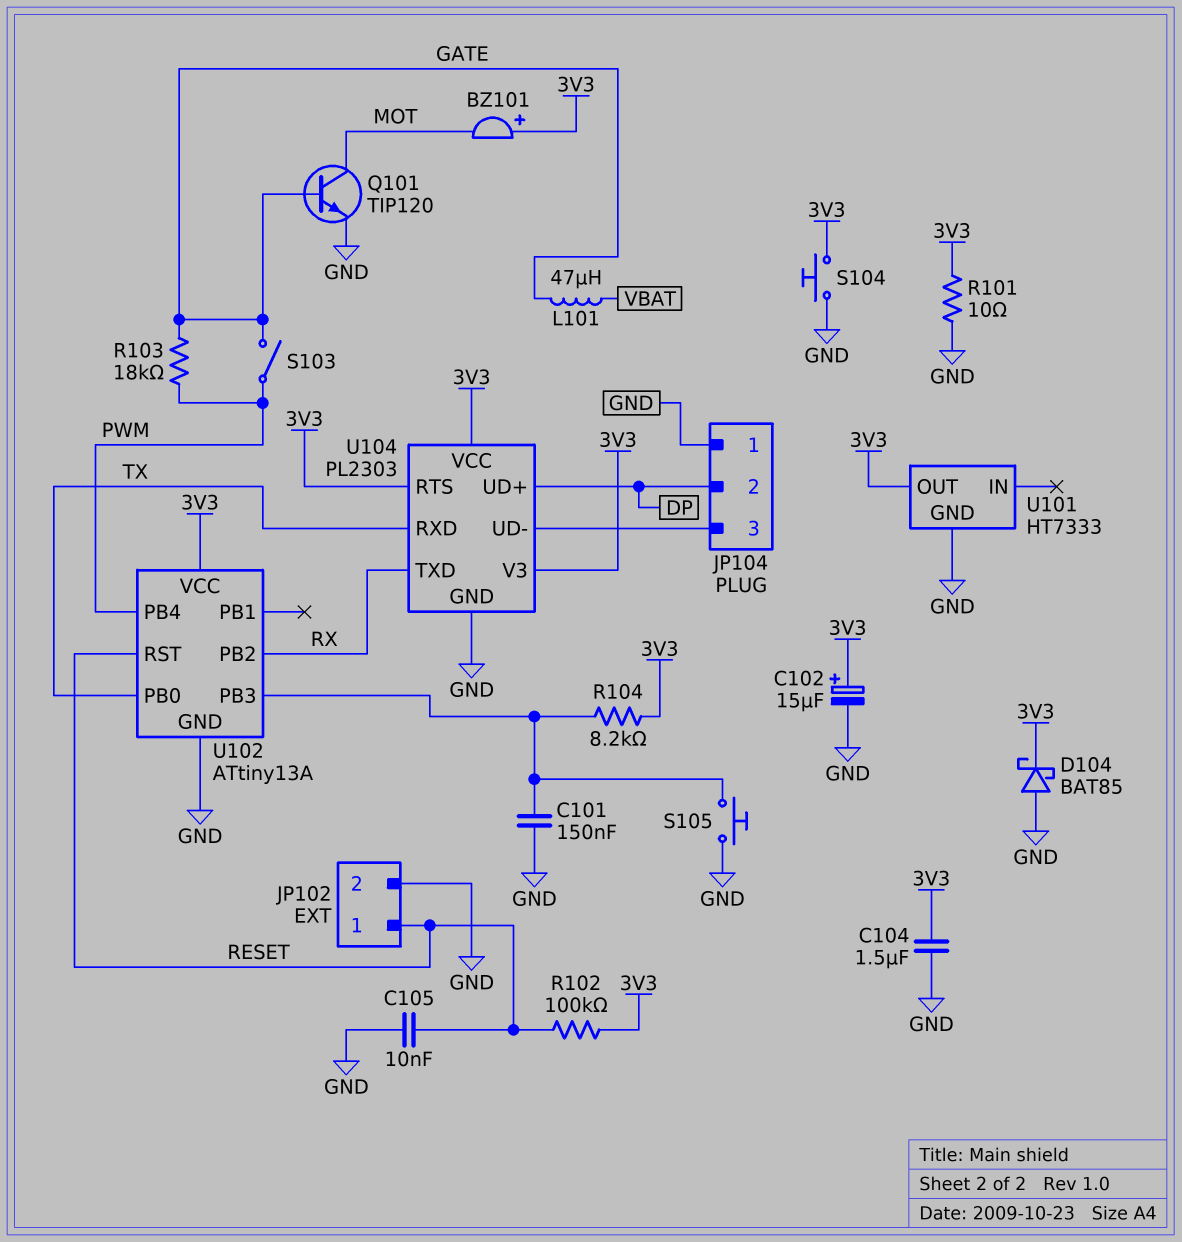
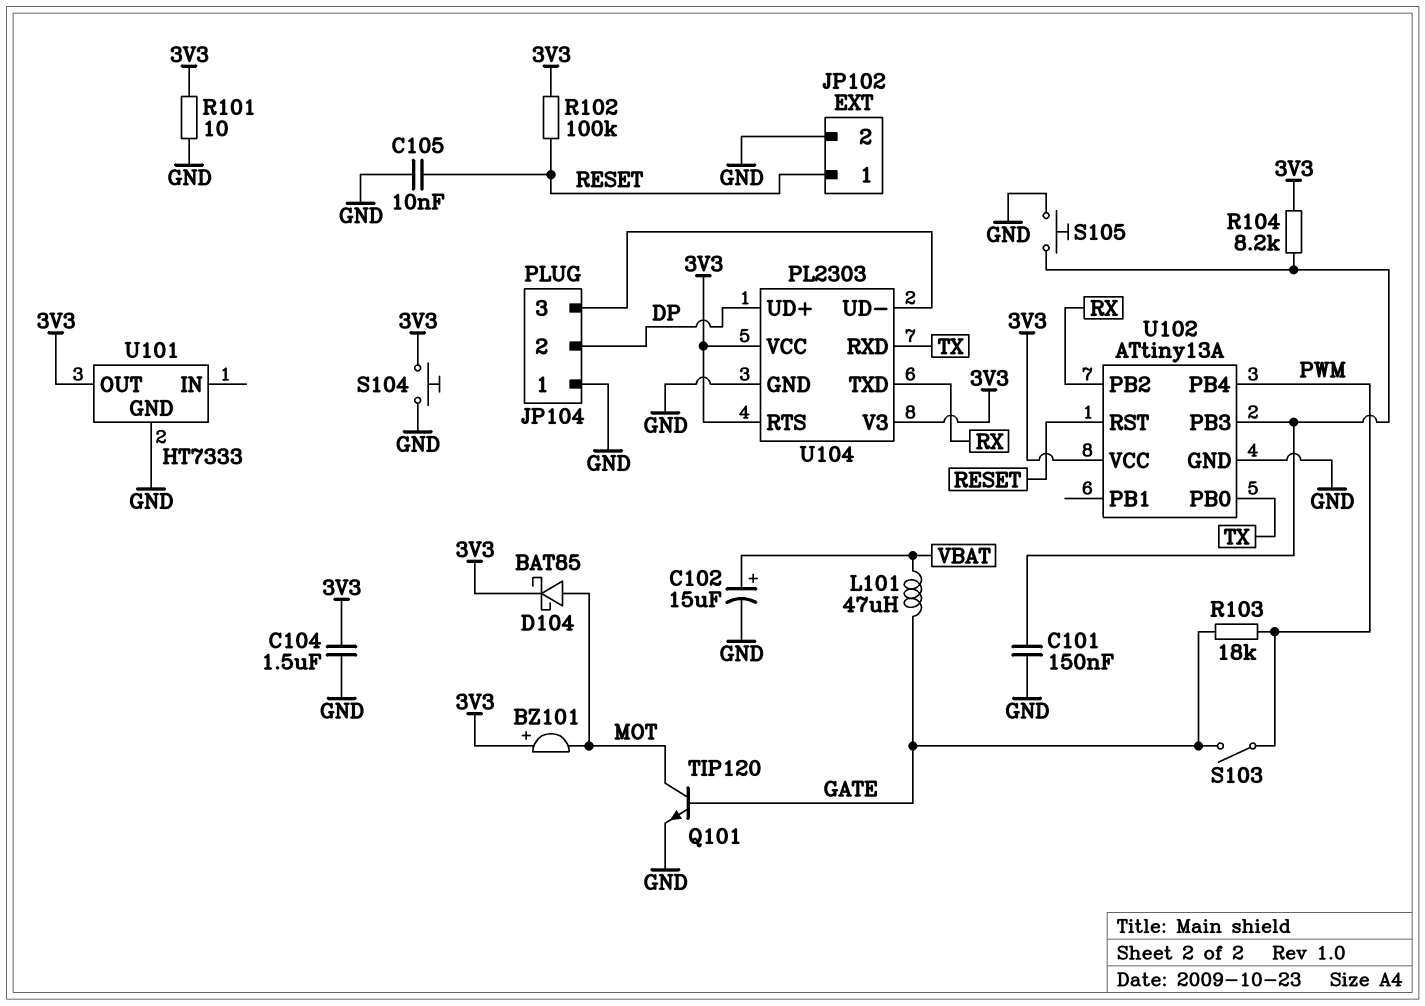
C102: 15uF (plus 3V3, minus GND) -> 15uF (plus VBAT, minus GND)
D104: schottky BAT85 (A GND, K 3V3) -> schottky BAT85 (A MOT, K 3V3)

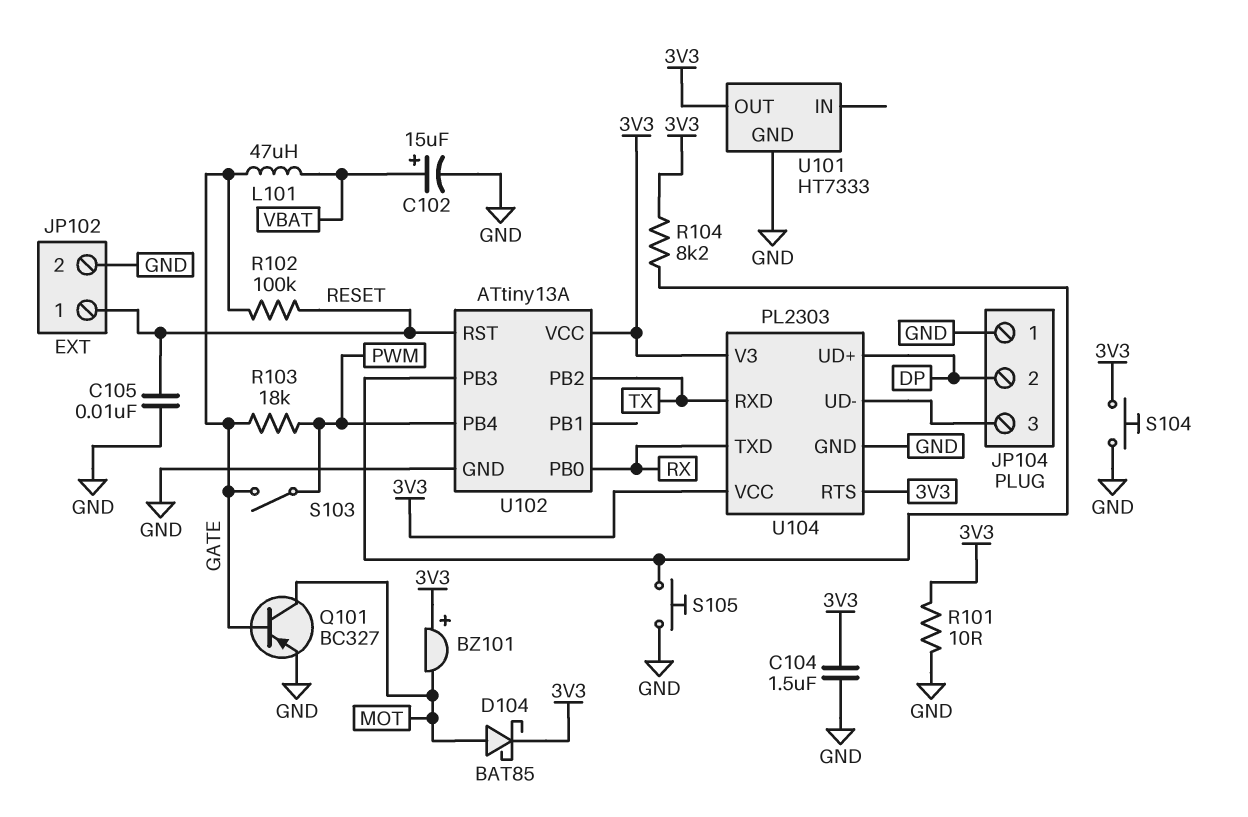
C101: 150nF (GND, U102/PB3) -> none
Q101: NPN TIP120 (B GATE, C MOT, E GND) -> PNP BC327 (B GATE, C MOT, E GND)
R102: 100k (3V3, RESET) -> 100k (GATE, RESET)
U102 pin PB0: TX -> RX
U102 pin PB2: RX -> TX

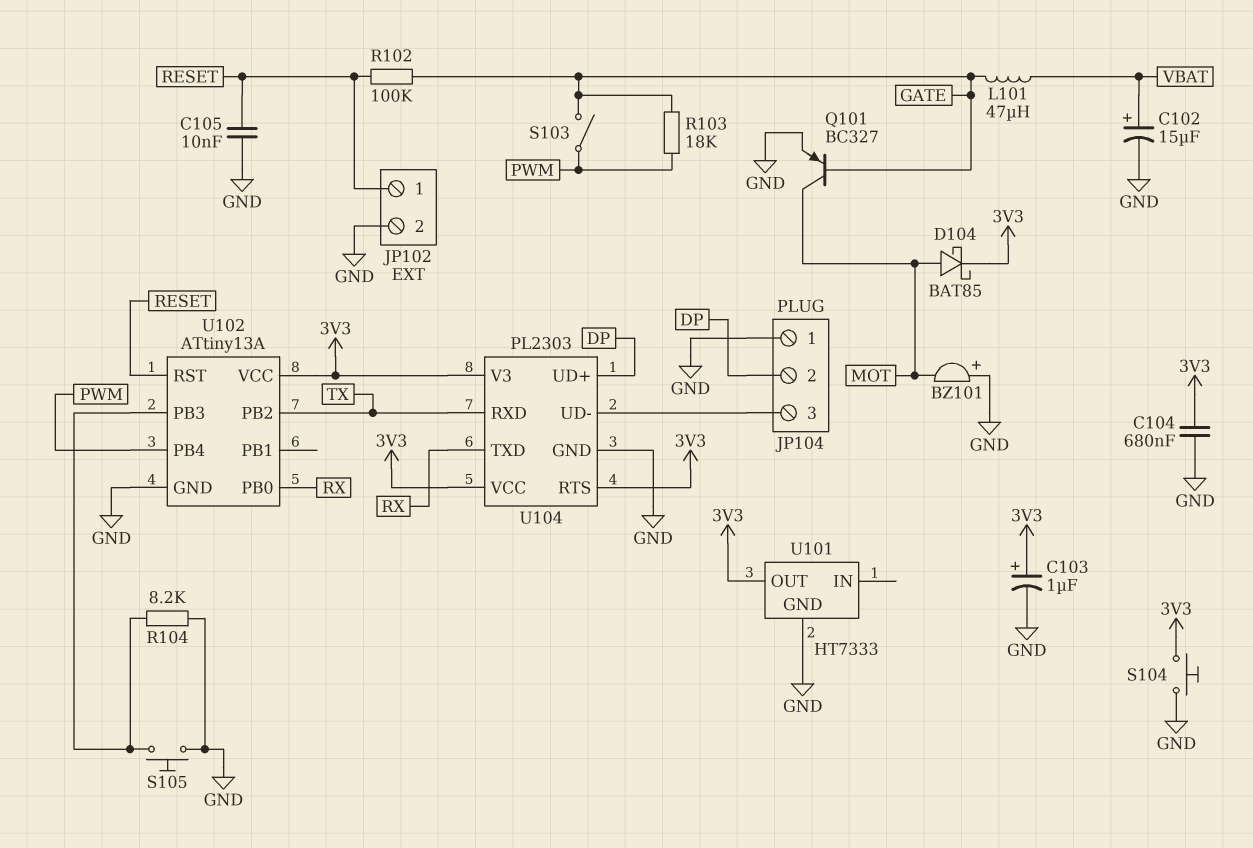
BZ101: buzzer (plus 3V3, minus MOT) -> buzzer (plus GND, minus MOT)
C103: none -> 1uF (plus 3V3, minus GND)
C104: 1.5uF (3V3, GND) -> 680nF (3V3, GND)
R101: 10 (3V3, GND) -> none
R104: 8.2k (3V3, U102/PB3) -> 8.2k (GND, U102/PB3)

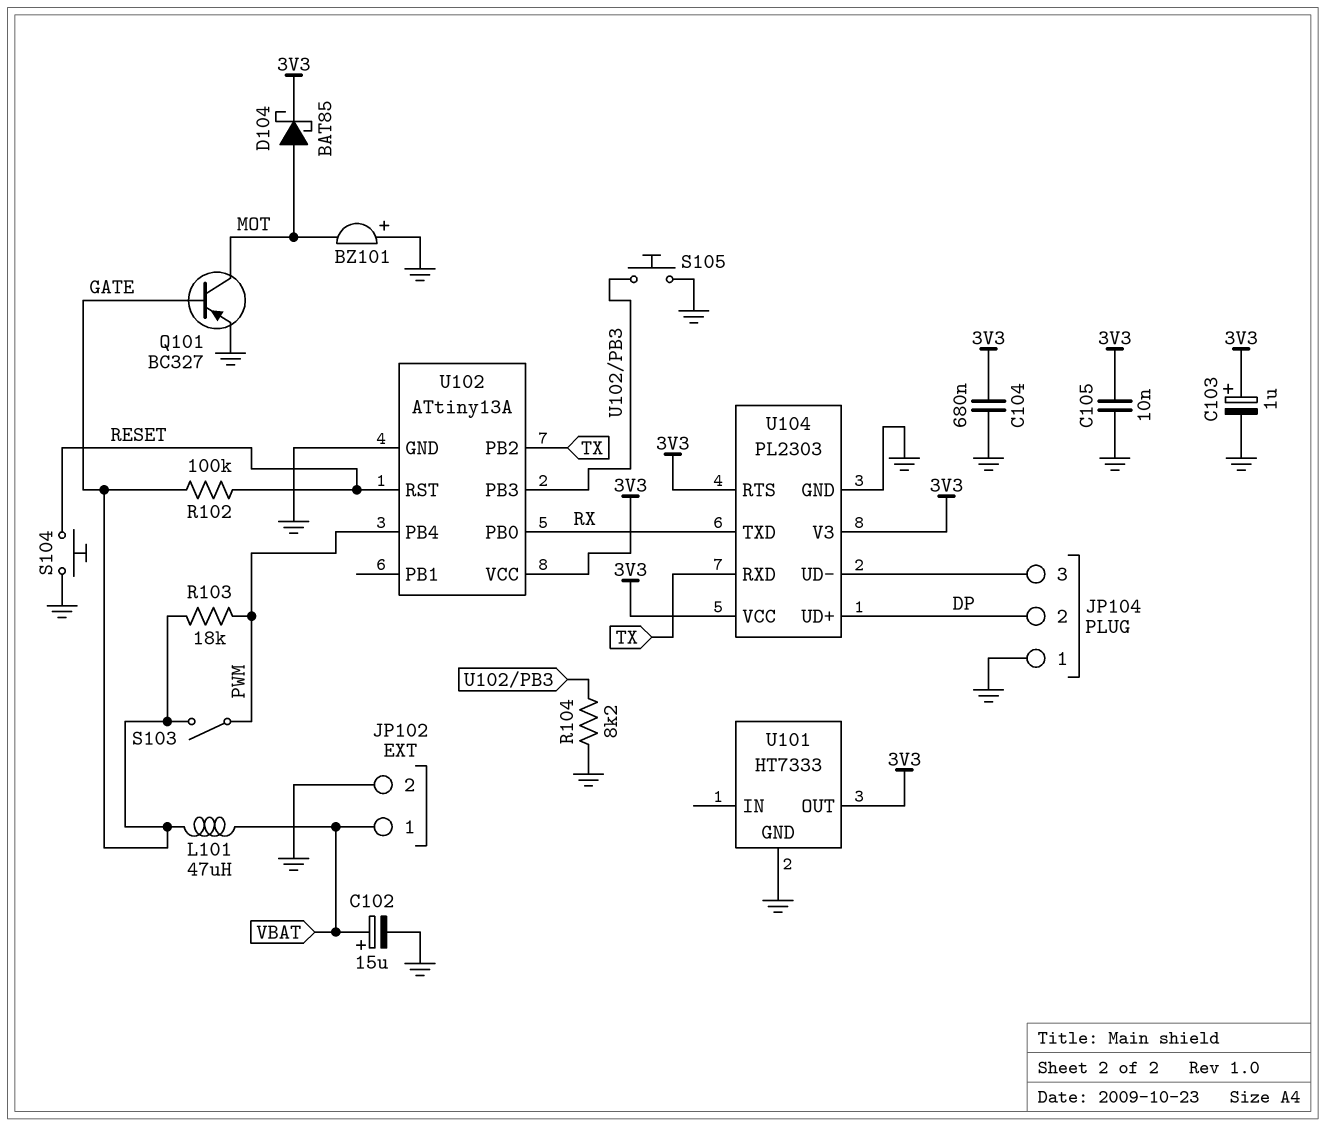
C105: 10nF (GND, RESET) -> 10nF (3V3, GND)
JP102 pin 1: RESET -> VBAT
S104: button (3V3, GND) -> button (GND, RESET)

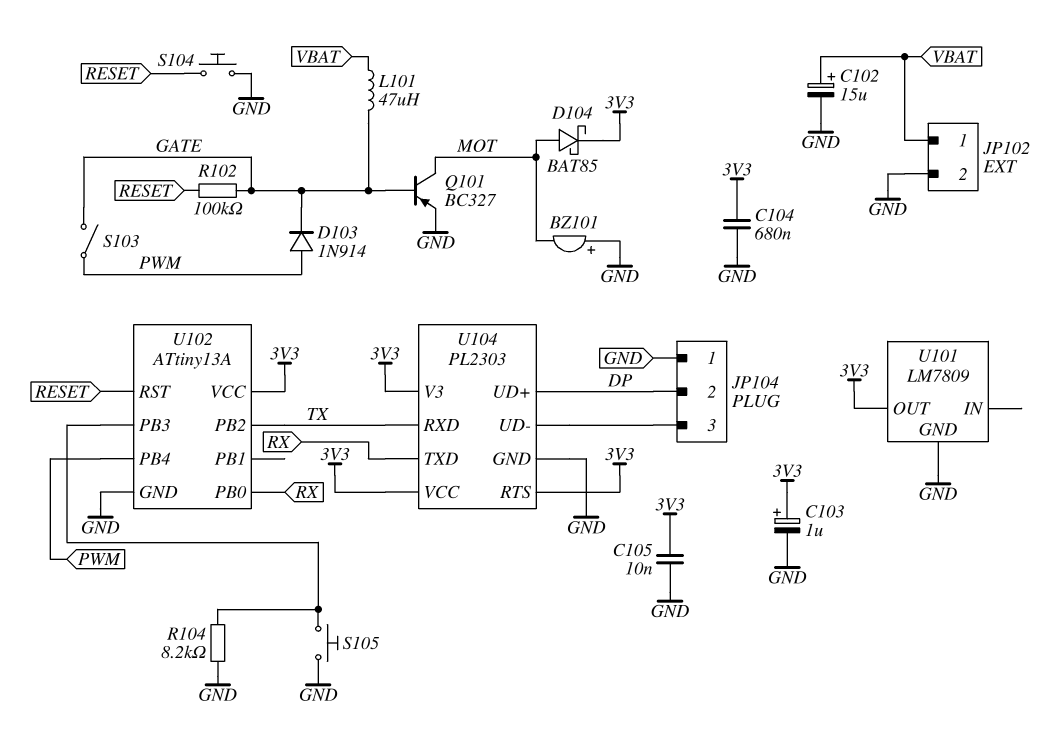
D103: none -> diode 1N914 (A PWM, K GATE)
R103: 18k (GATE, PWM) -> none
U101: HT7333 -> LM7809

